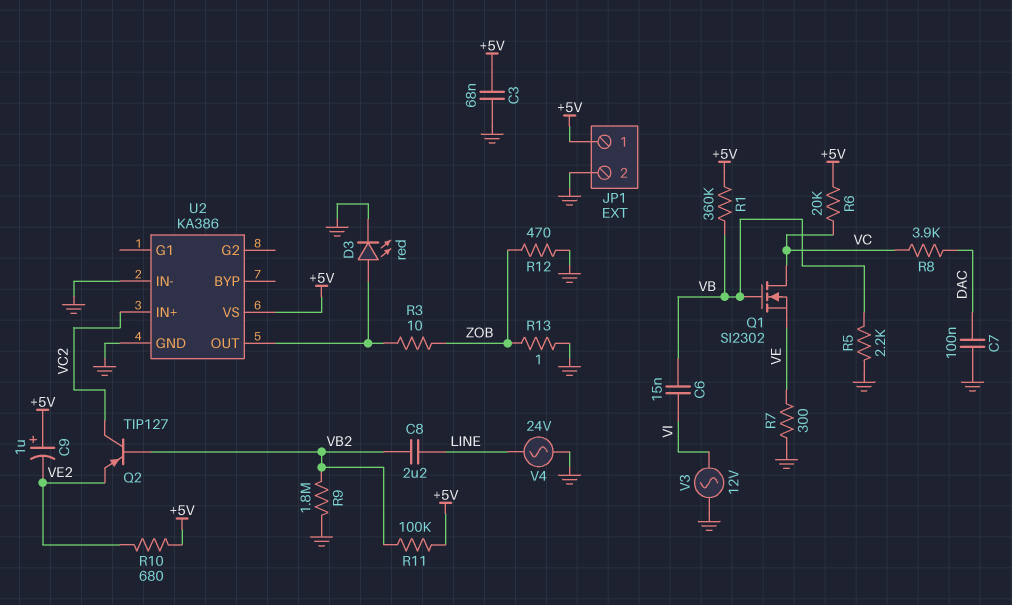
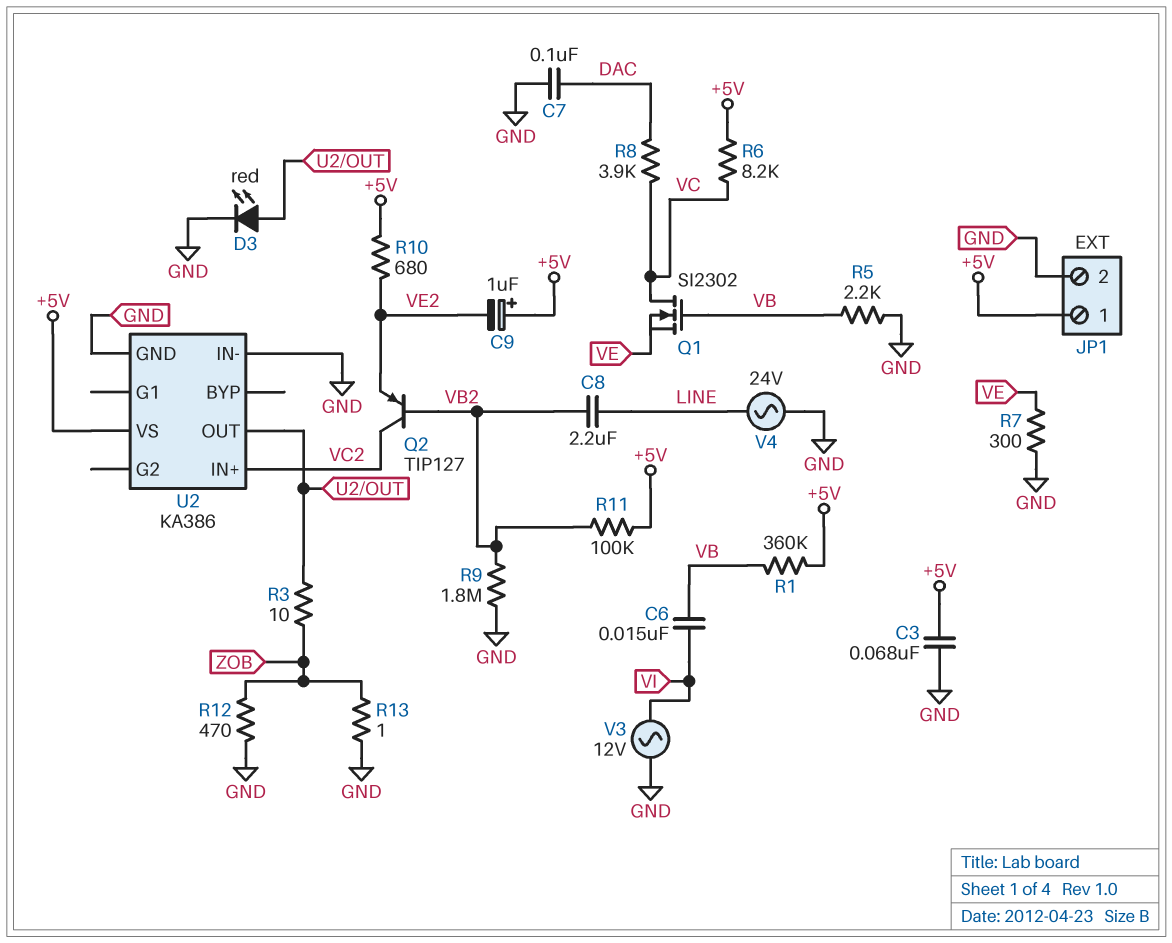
R6: 20k (+5V, VC) -> 8.2k (+5V, VC)

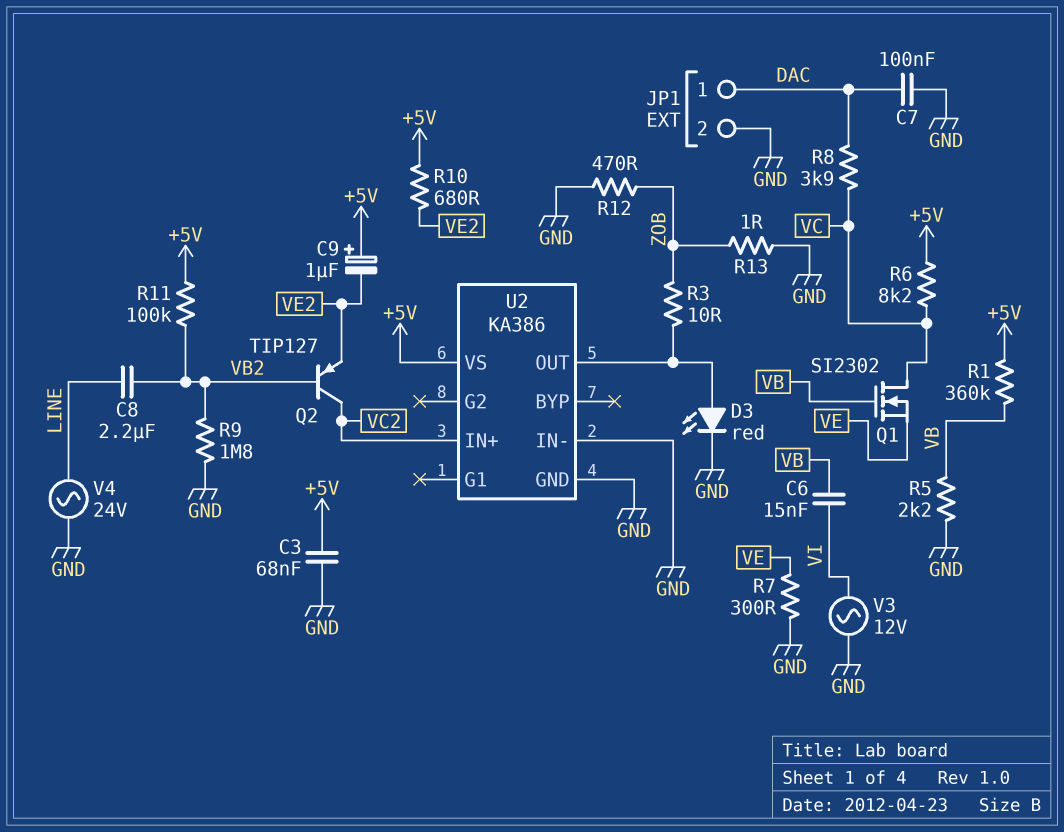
JP1 pin 1: +5V -> DAC

